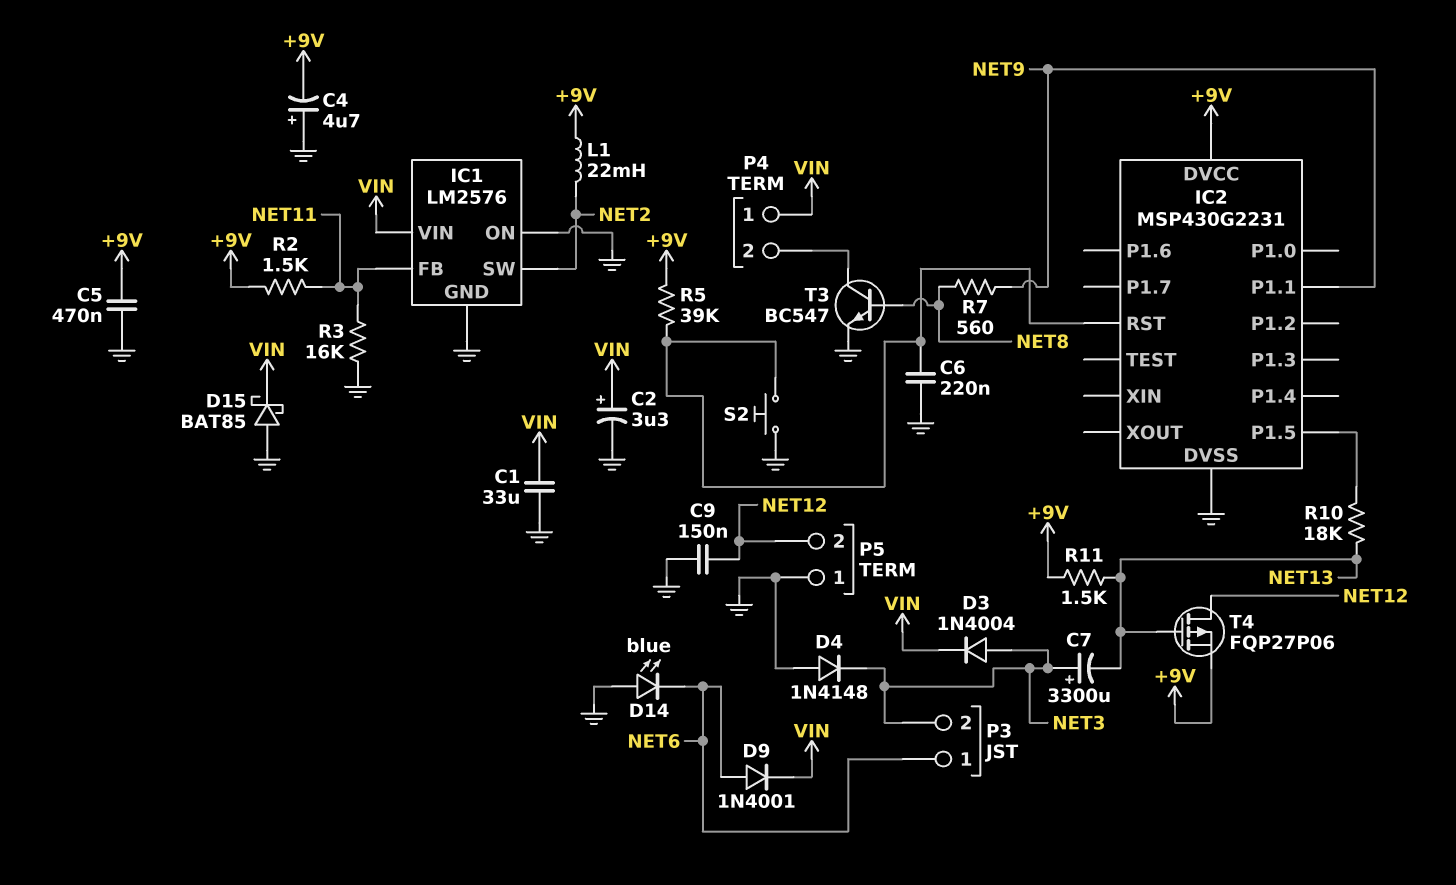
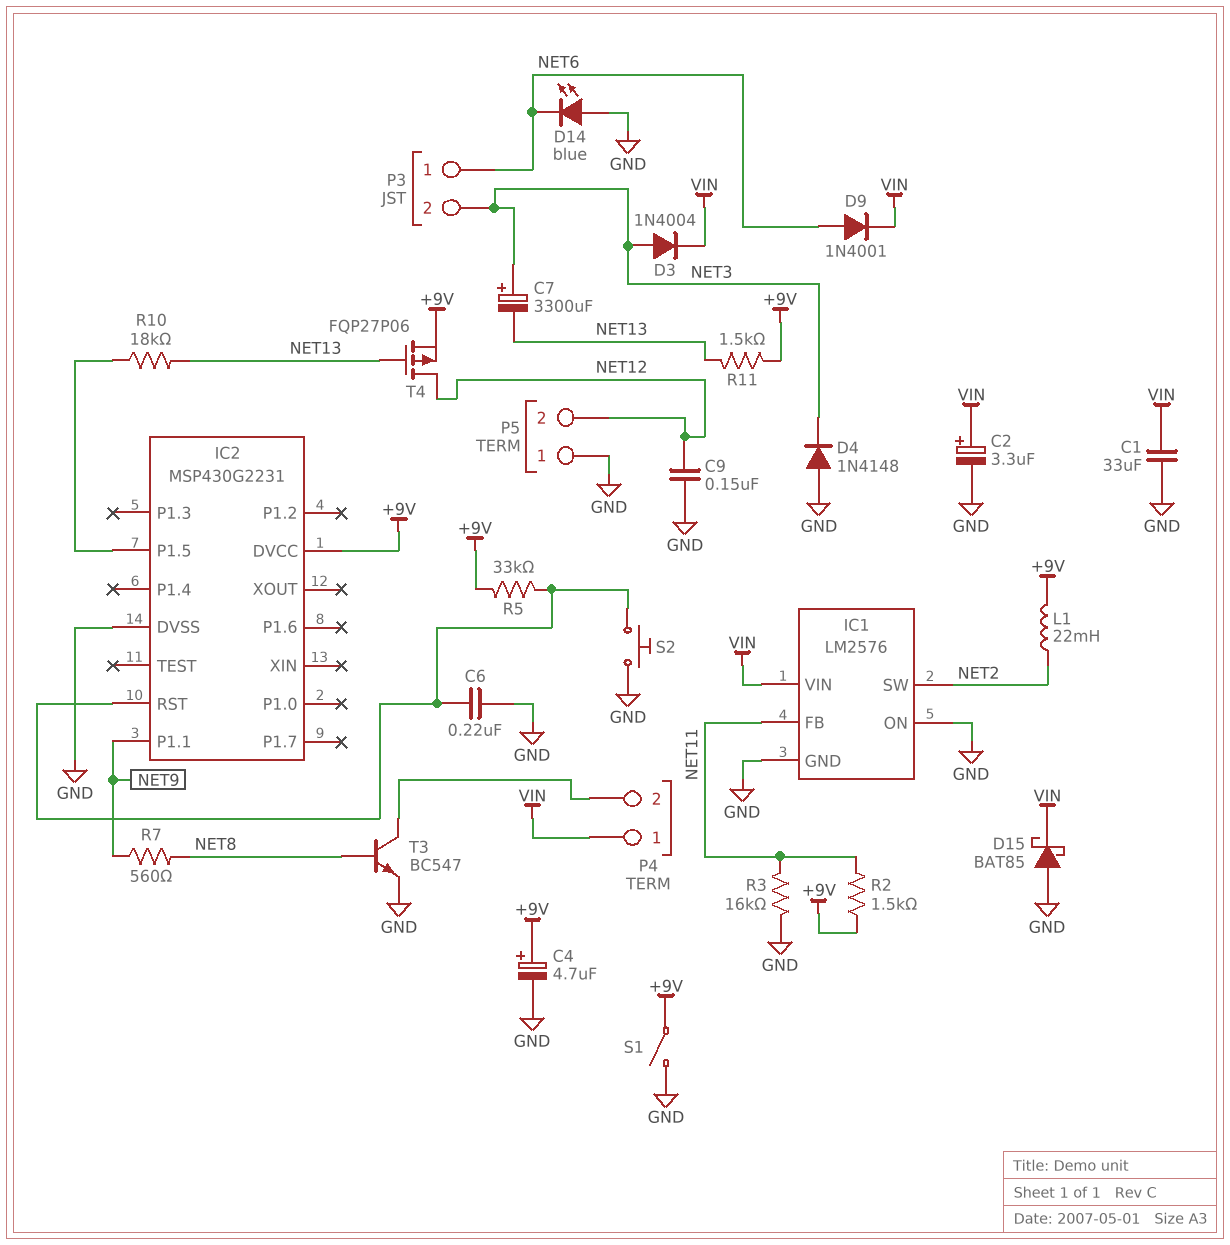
C4: 4.7uF (plus GND, minus +9V) -> 4.7uF (plus +9V, minus GND)
C5: 470nF (+9V, GND) -> none
R5: 39k (+9V, IC2/RST) -> 33k (+9V, IC2/RST)
S1: none -> switch (+9V, GND)

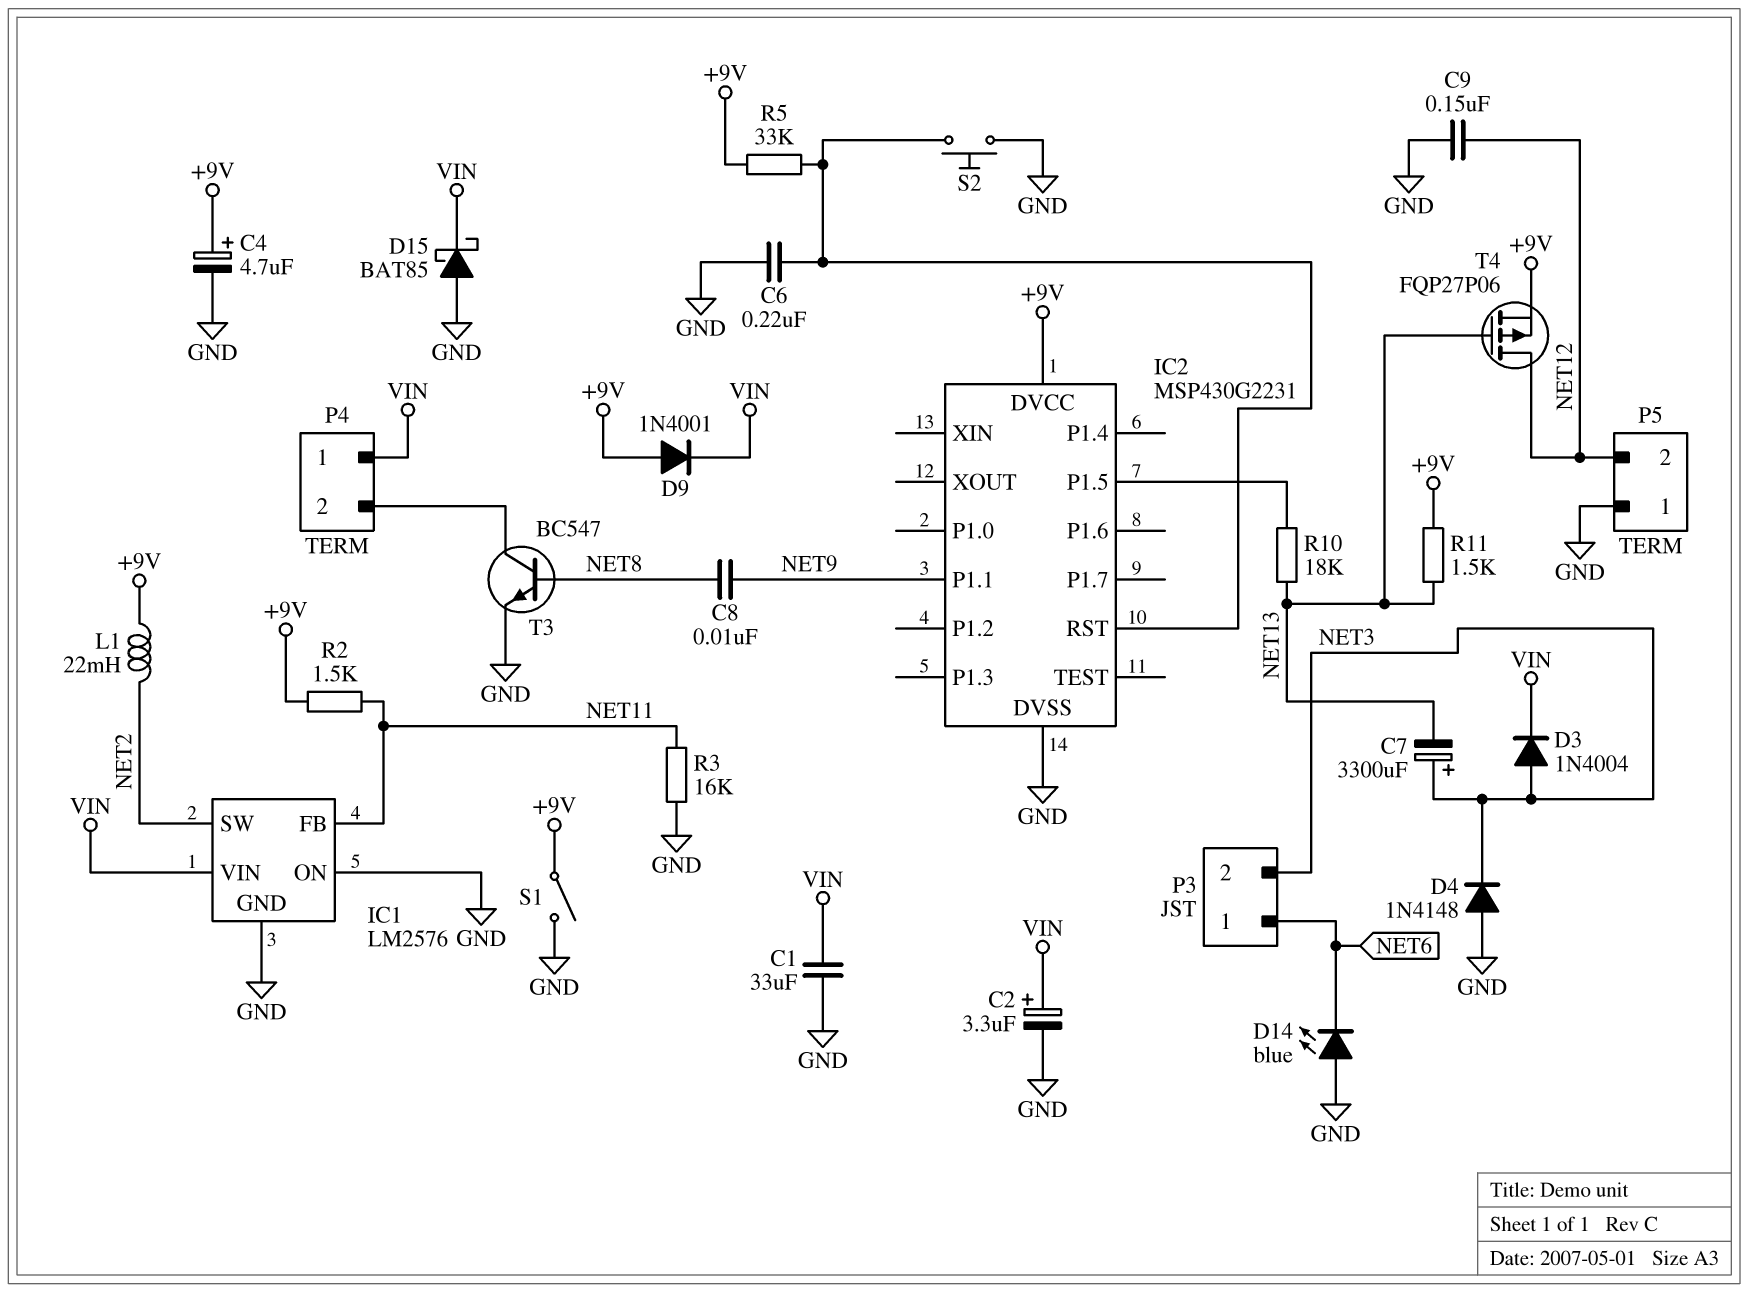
C8: none -> 10nF (NET8, NET9)
D9: diode 1N4001 (A NET6, K VIN) -> diode 1N4001 (A +9V, K VIN)
R7: 560 (NET8, NET9) -> none

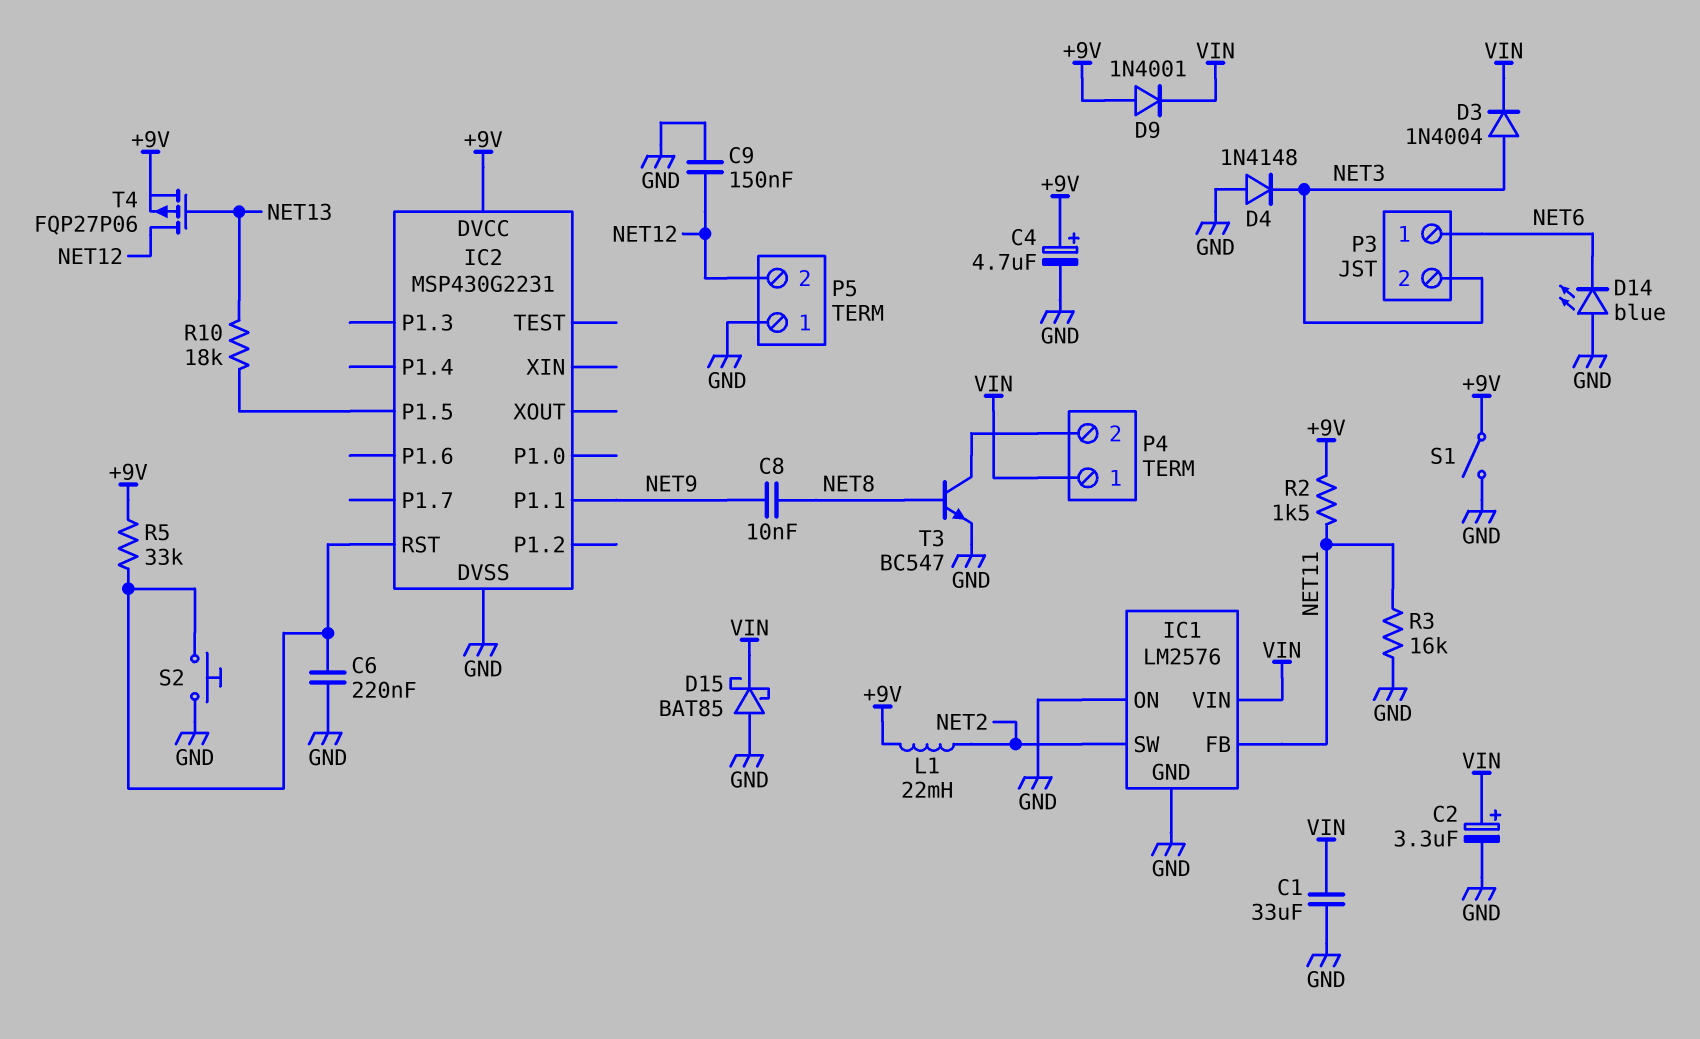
C7: 3300uF (plus NET3, minus NET13) -> none
R11: 1.5k (+9V, NET13) -> none

